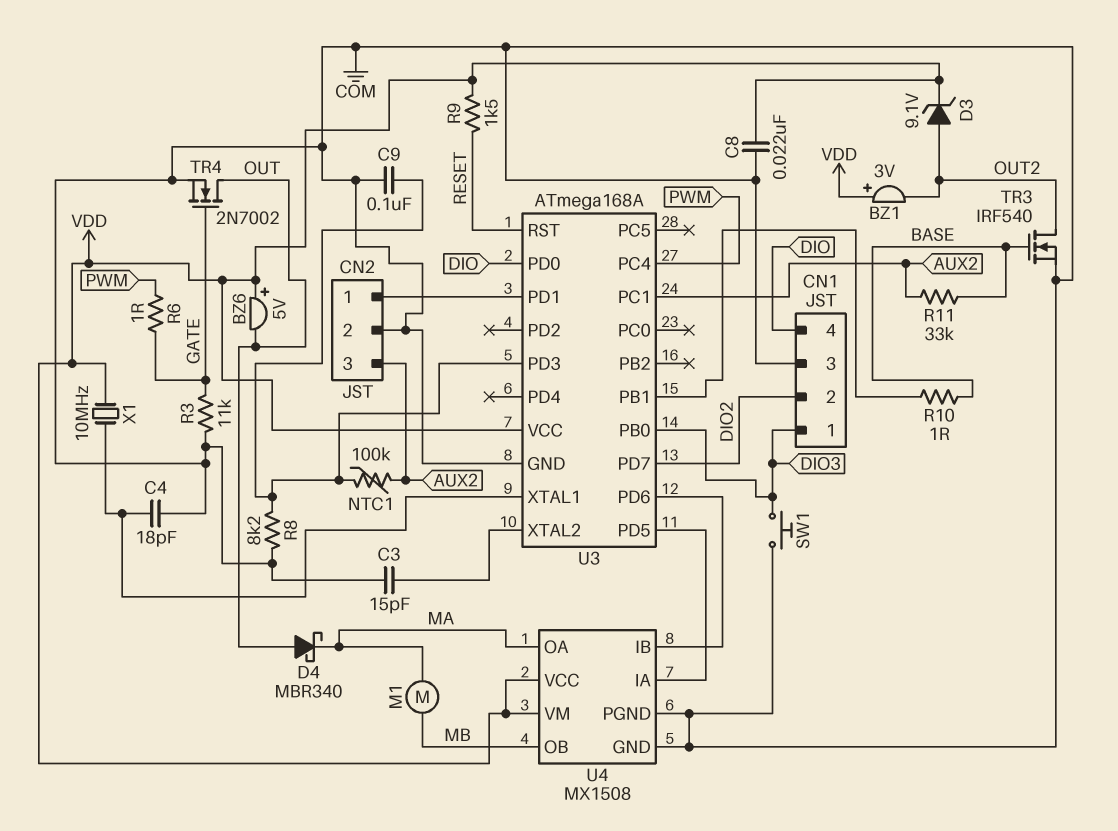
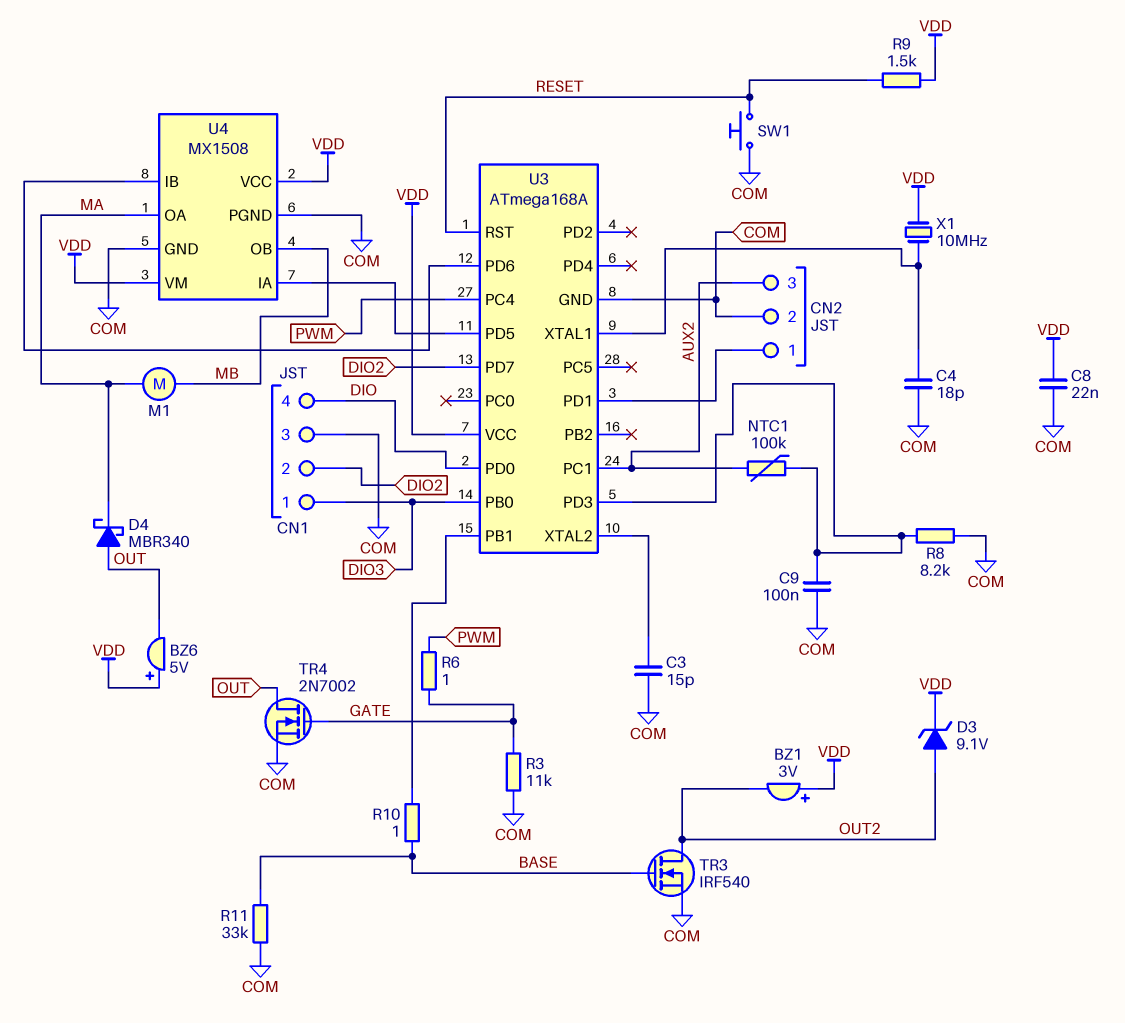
R11: 33k (AUX2, BASE) -> 33k (BASE, COM)
SW1: button (COM, DIO3) -> button (COM, RESET)

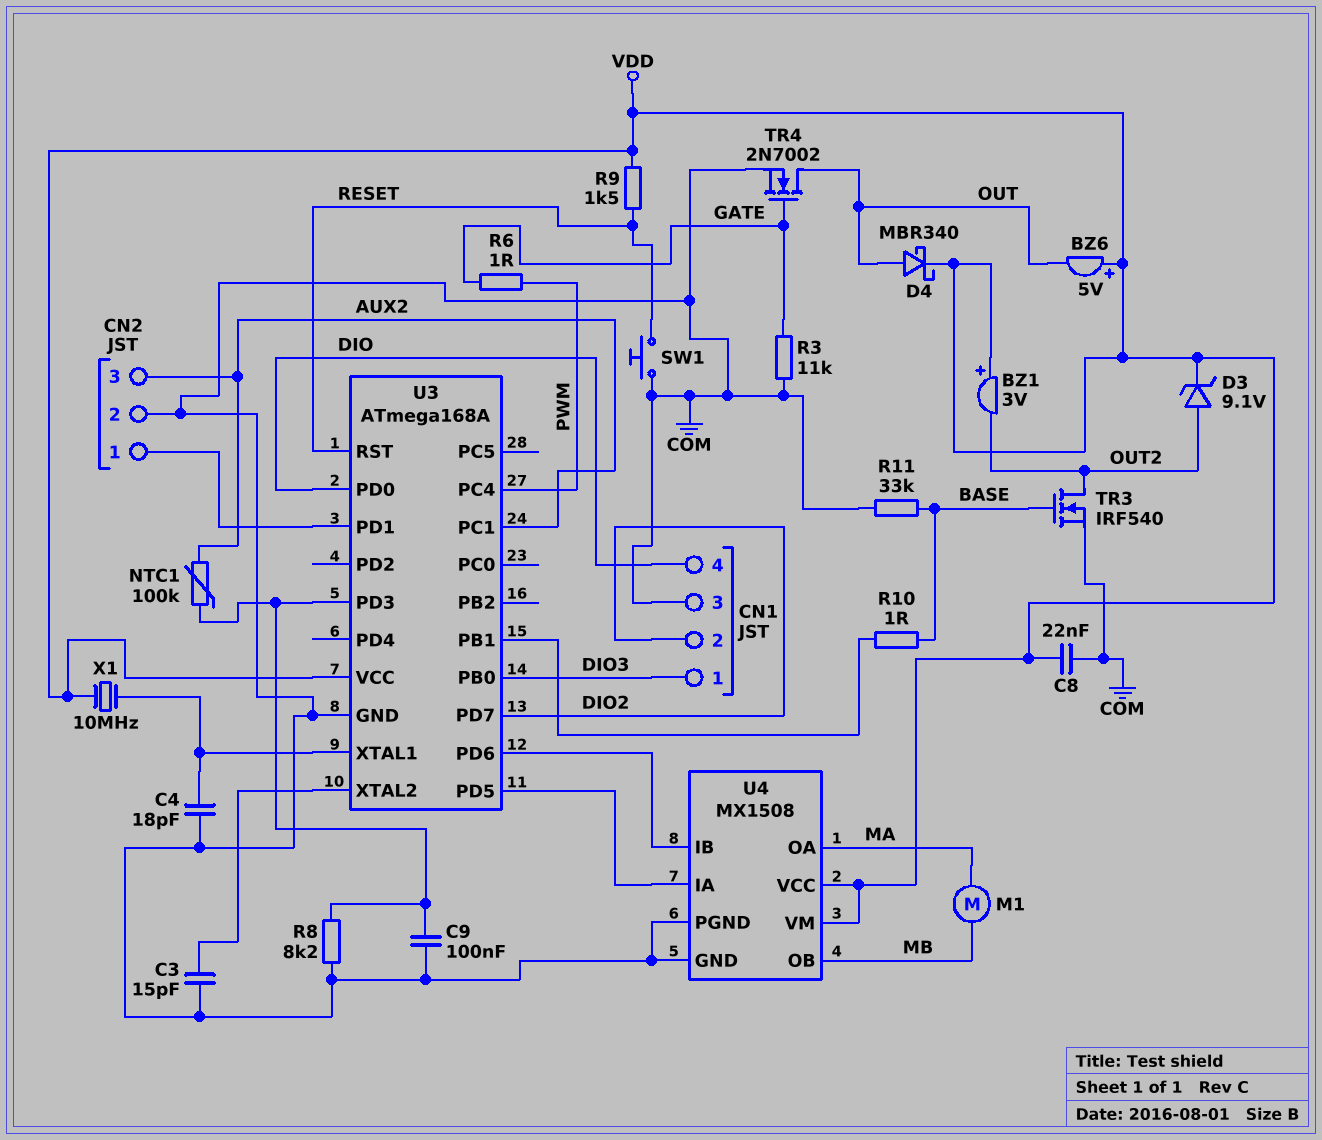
D4: schottky MBR340 (A OUT, K MA) -> schottky MBR340 (A OUT, K VDD)

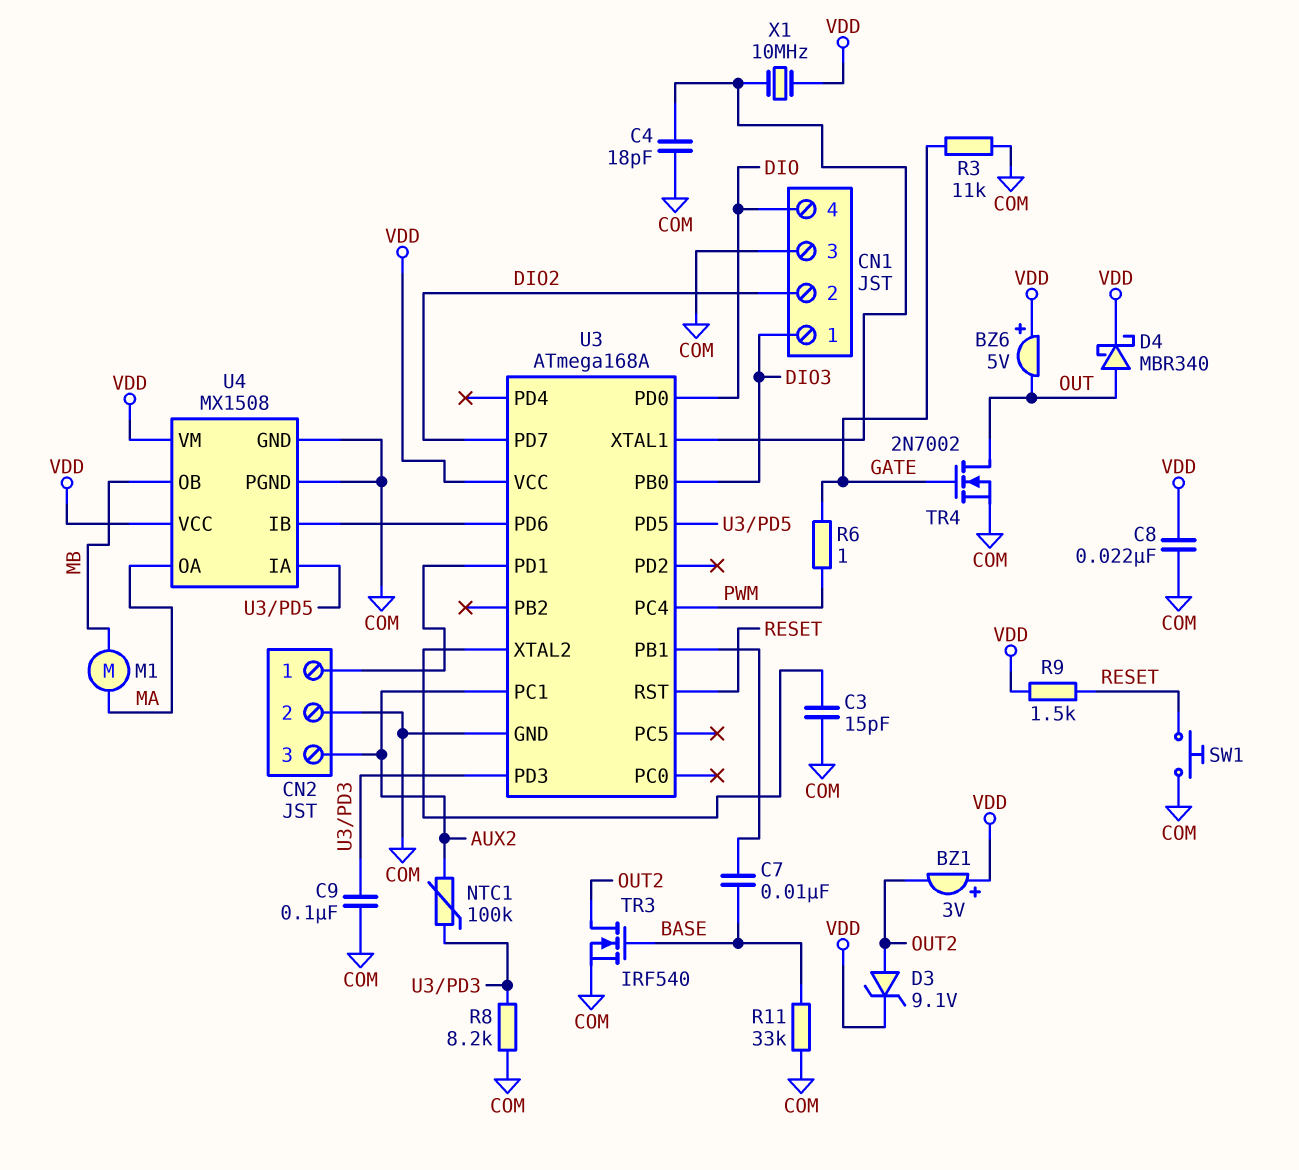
C7: none -> 10nF (BASE, U3/PB1)
R10: 1 (BASE, U3/PB1) -> none

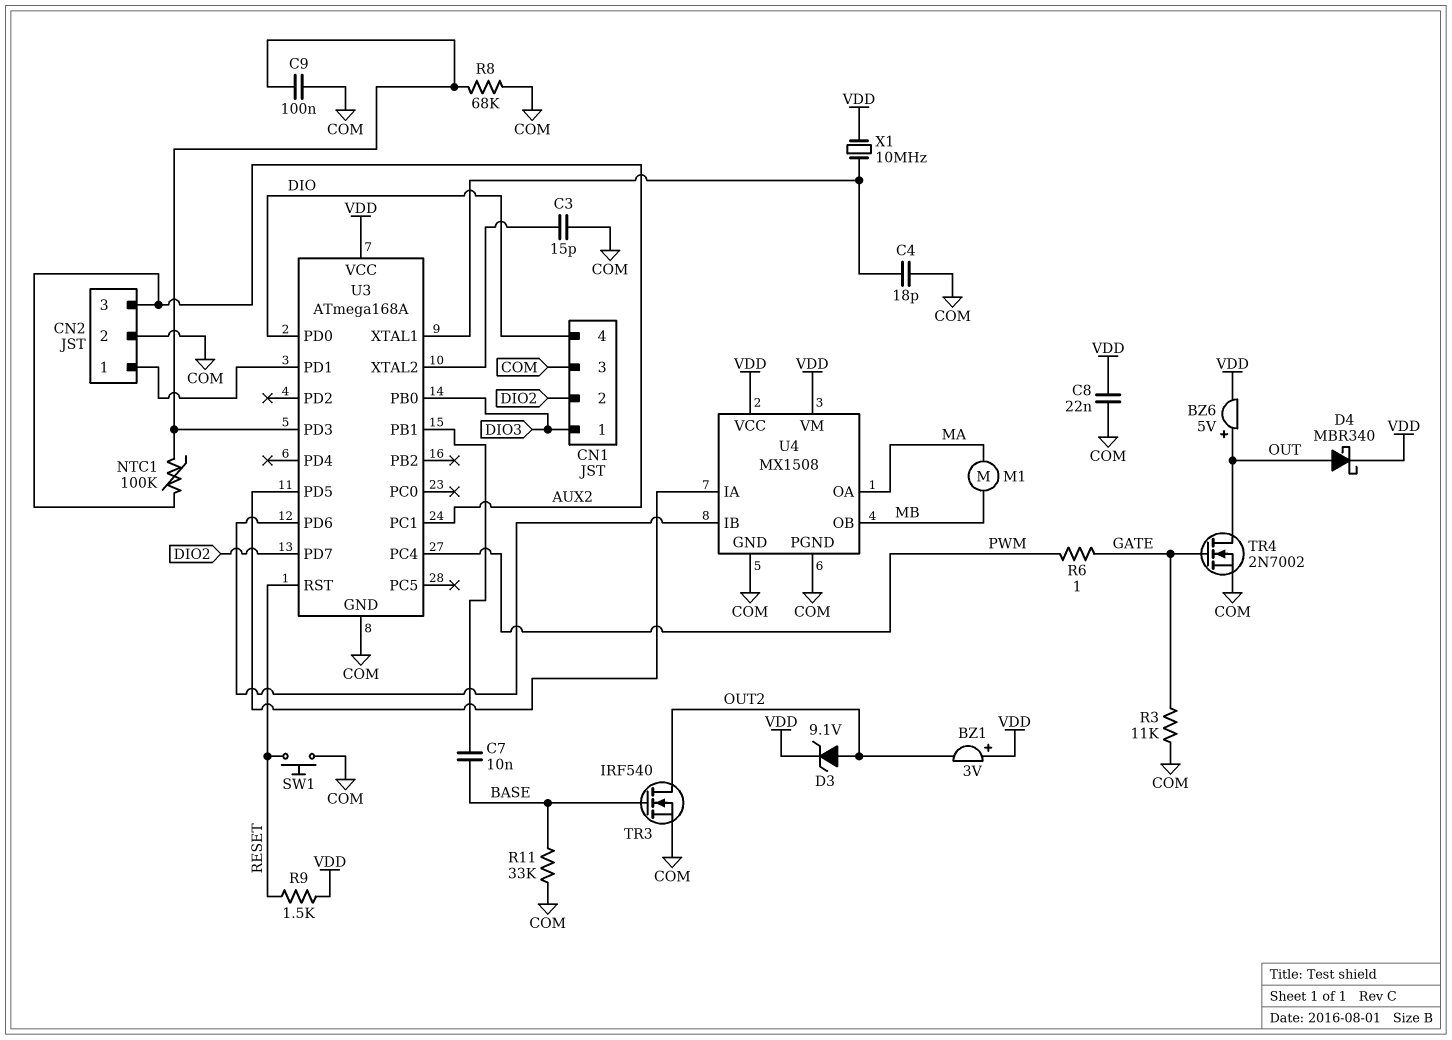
BZ6: buzzer 5V (plus VDD, minus OUT) -> buzzer 5V (plus OUT, minus VDD)
R8: 8.2k (COM, U3/PD3) -> 68k (COM, U3/PD3)

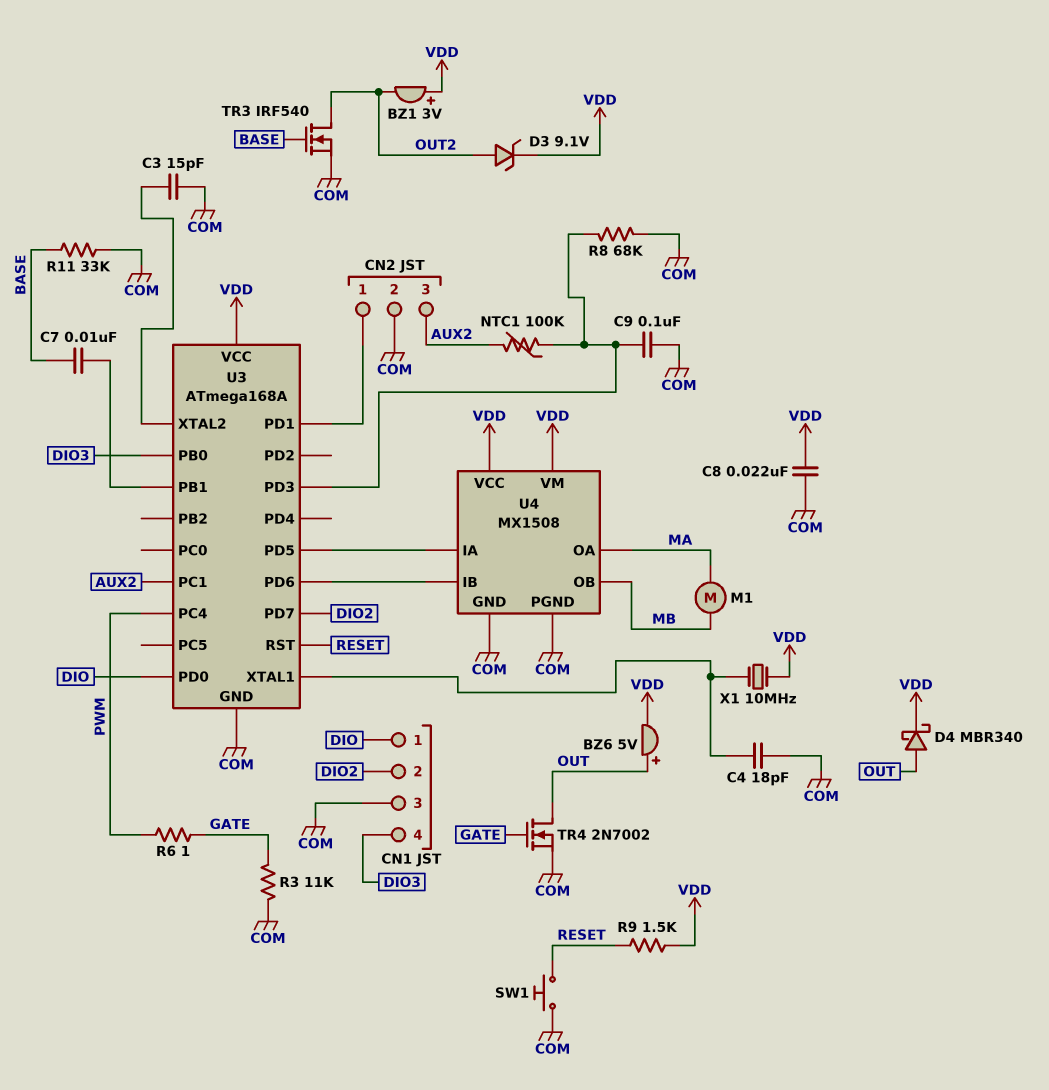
CN1 pin 1: DIO3 -> DIO
CN1 pin 4: DIO -> DIO3

